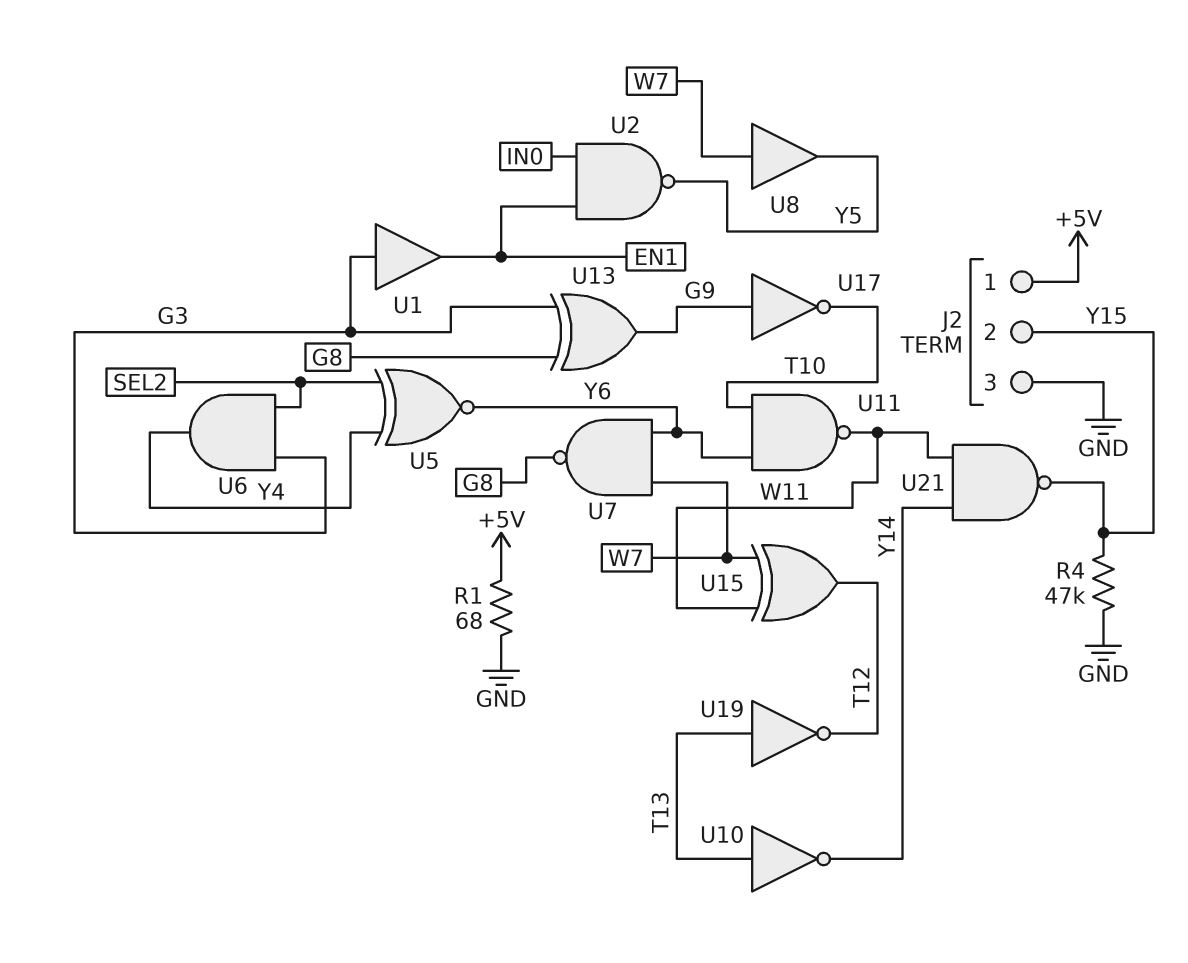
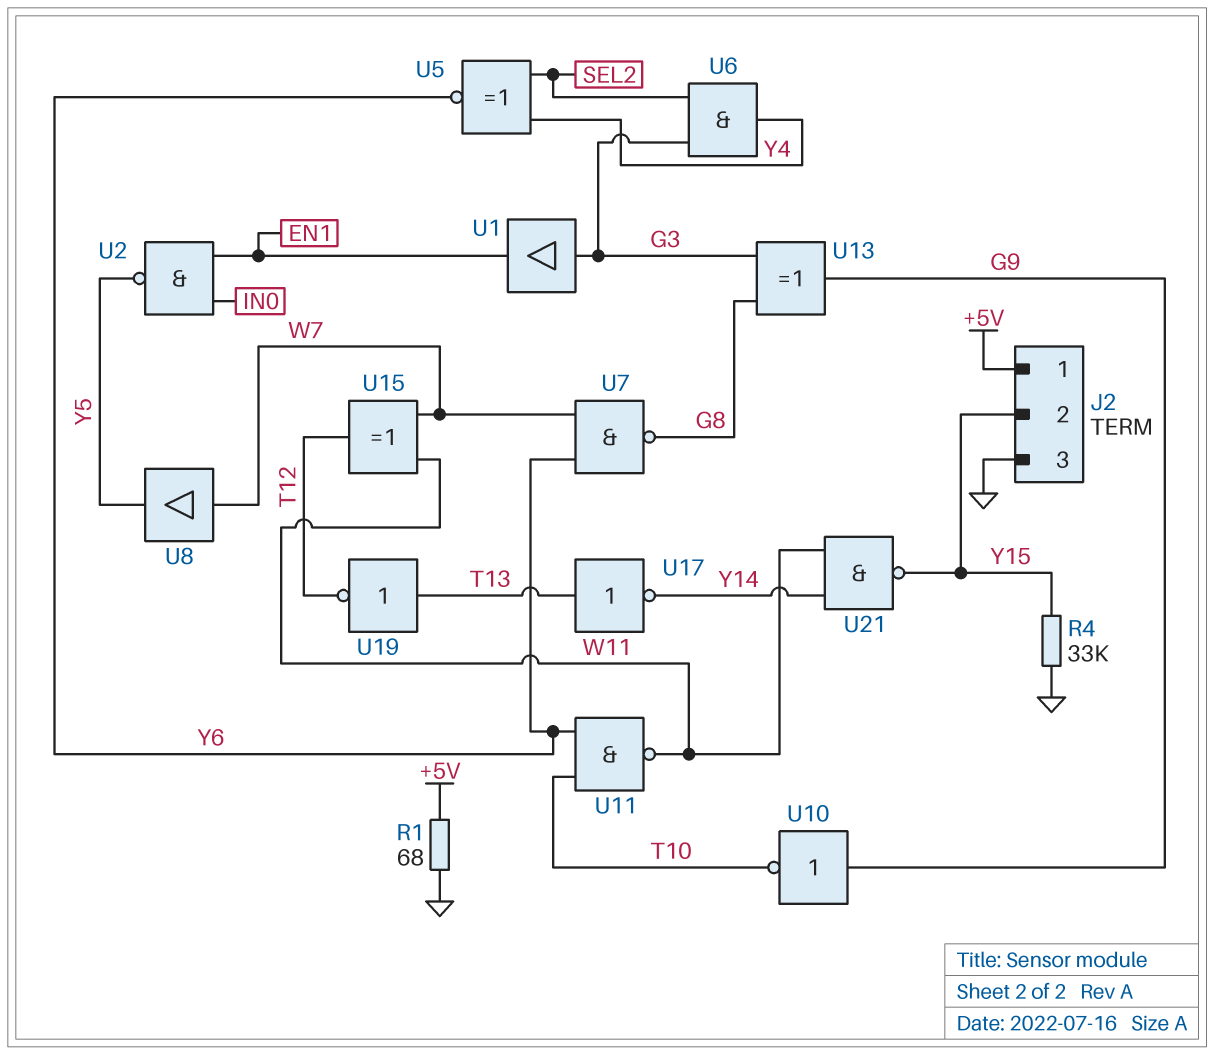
R4: 47k (GND, Y15) -> 33k (GND, Y15)
U10: NOT (in T13, out Y14) -> NOT (in G9, out T10)
U17: NOT (in G9, out T10) -> NOT (in T13, out Y14)

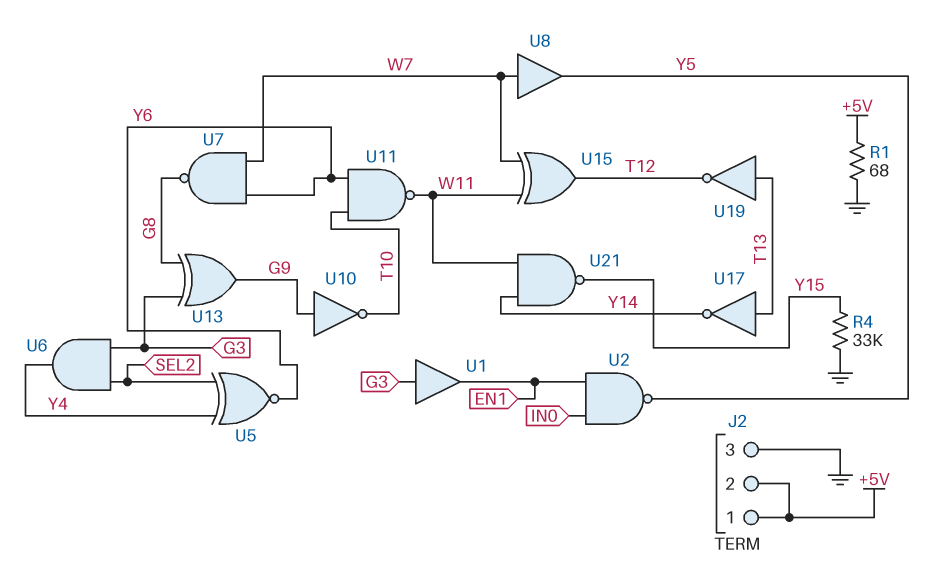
J2 pin 2: Y15 -> +5V

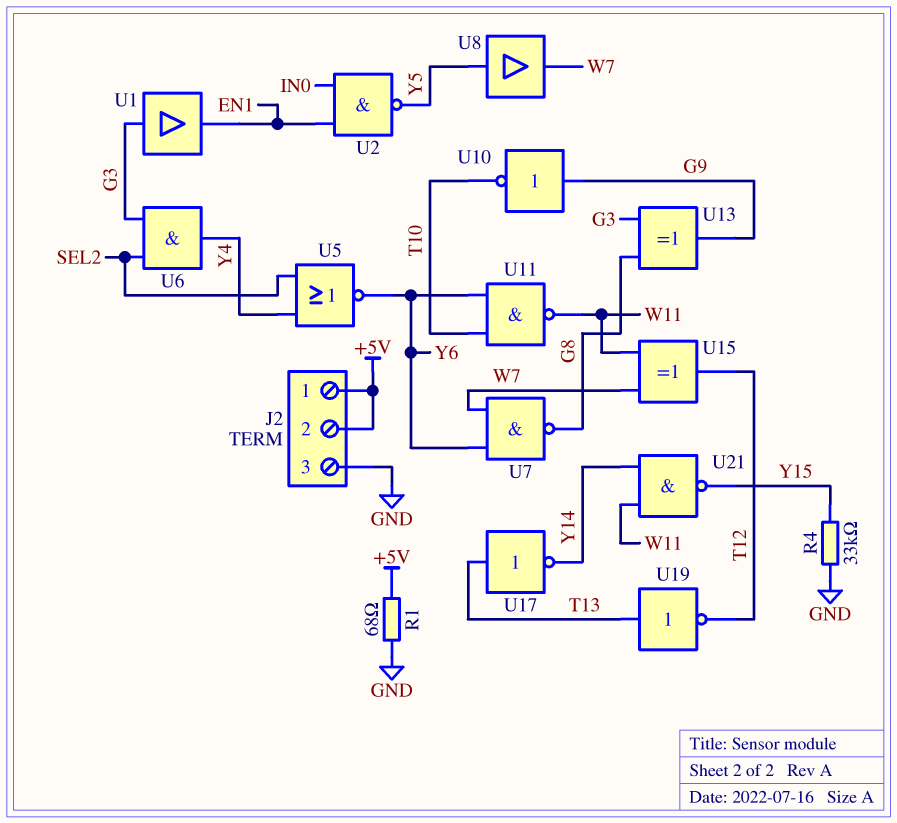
U5: XNOR (in SEL2, in Y4, out Y6) -> NOR (in SEL2, in Y4, out Y6)
U8: buffer (in W7, out Y5) -> buffer (in Y5, out W7)

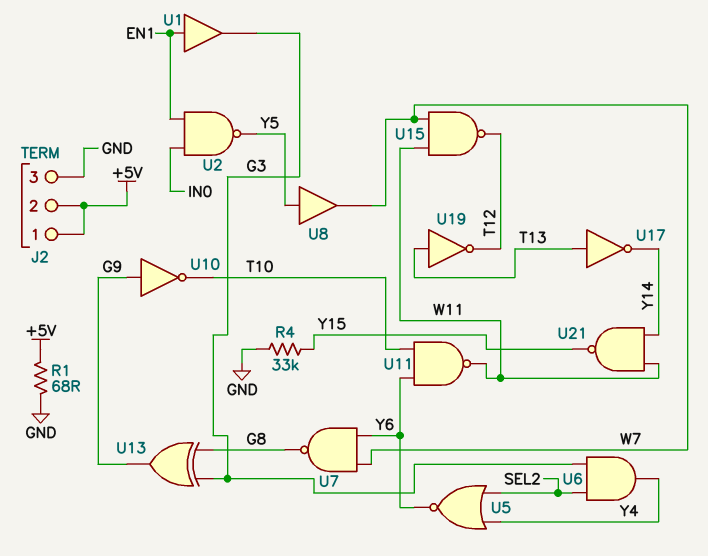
U1: buffer (in G3, out EN1) -> buffer (in EN1, out G3)
U15: XOR (in W7, in W11, out T12) -> NAND (in W7, in W11, out T12)

